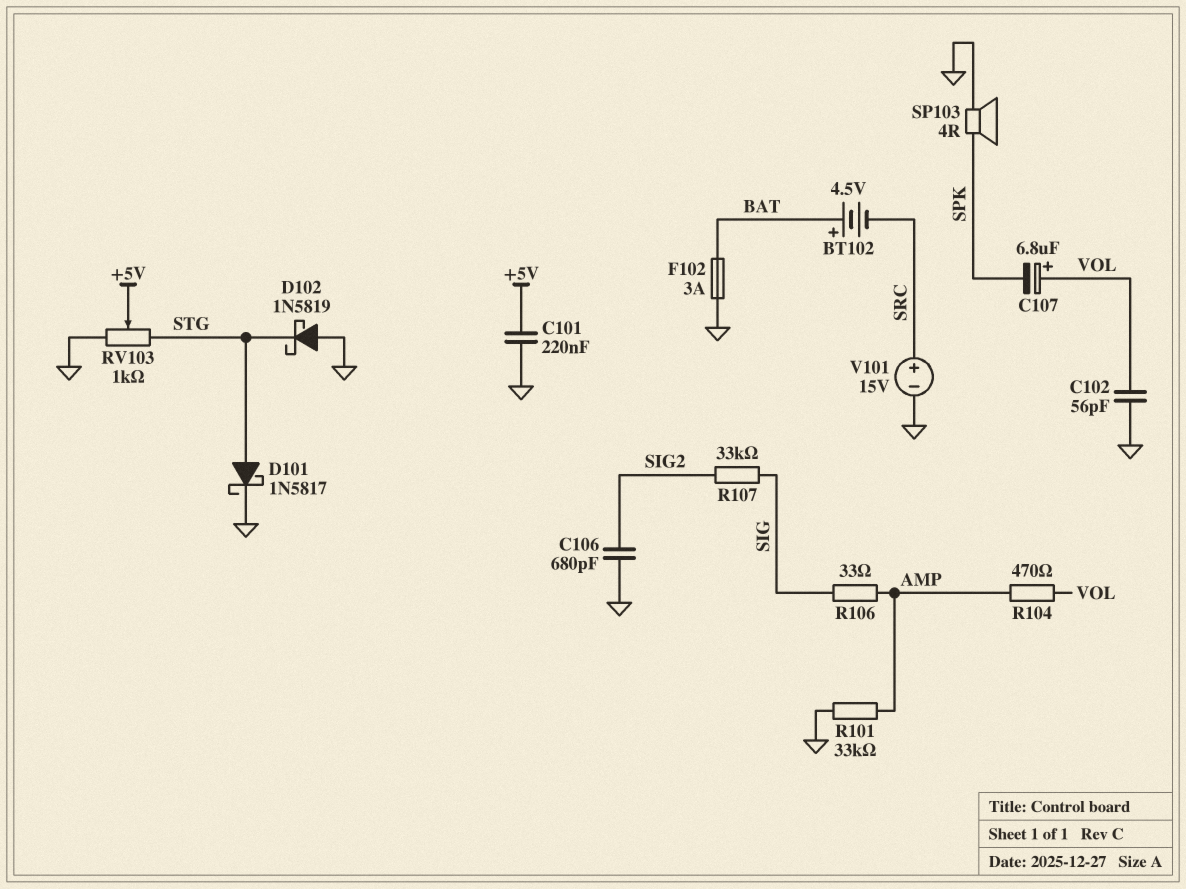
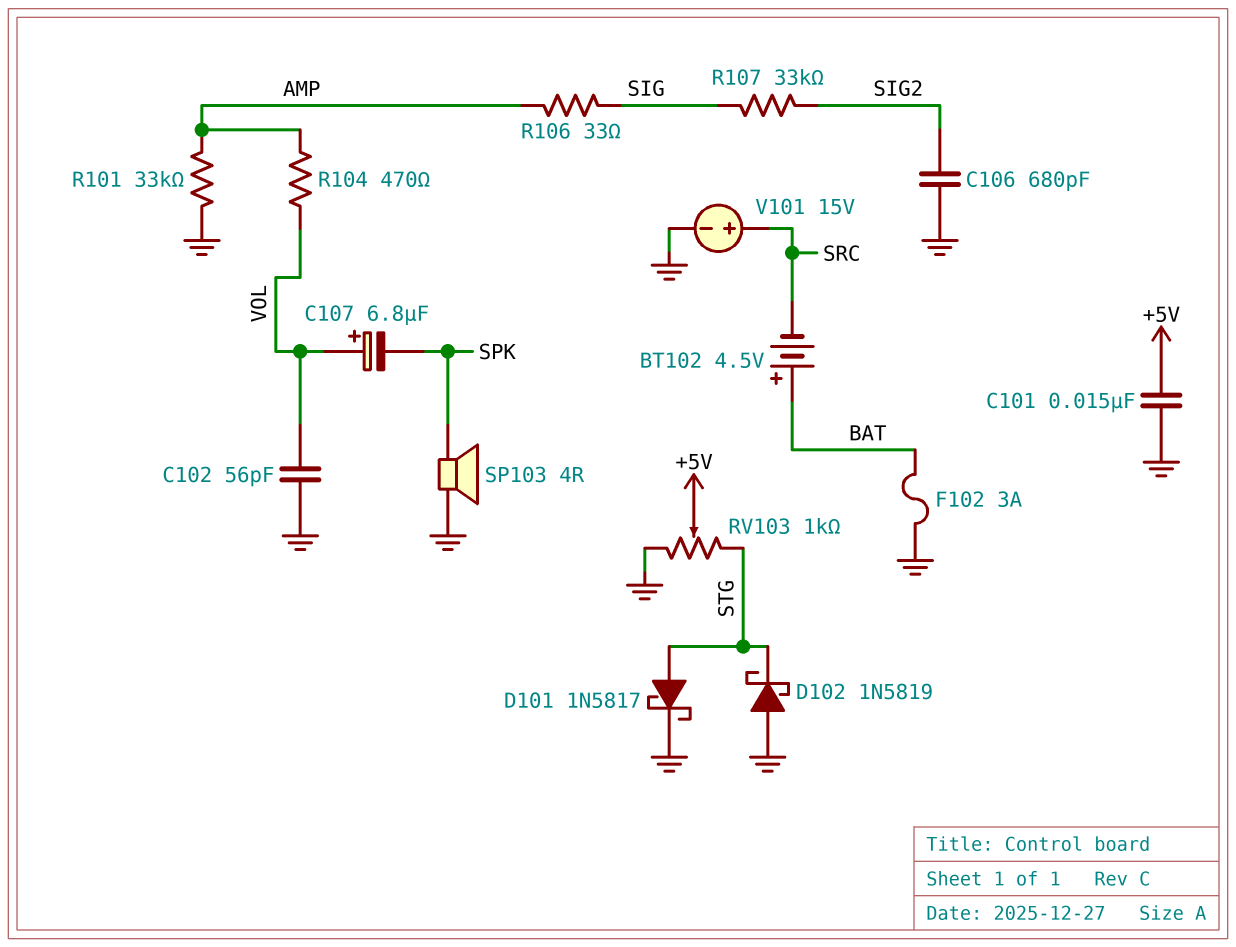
C101: 220nF (+5V, GND) -> 15nF (+5V, GND)

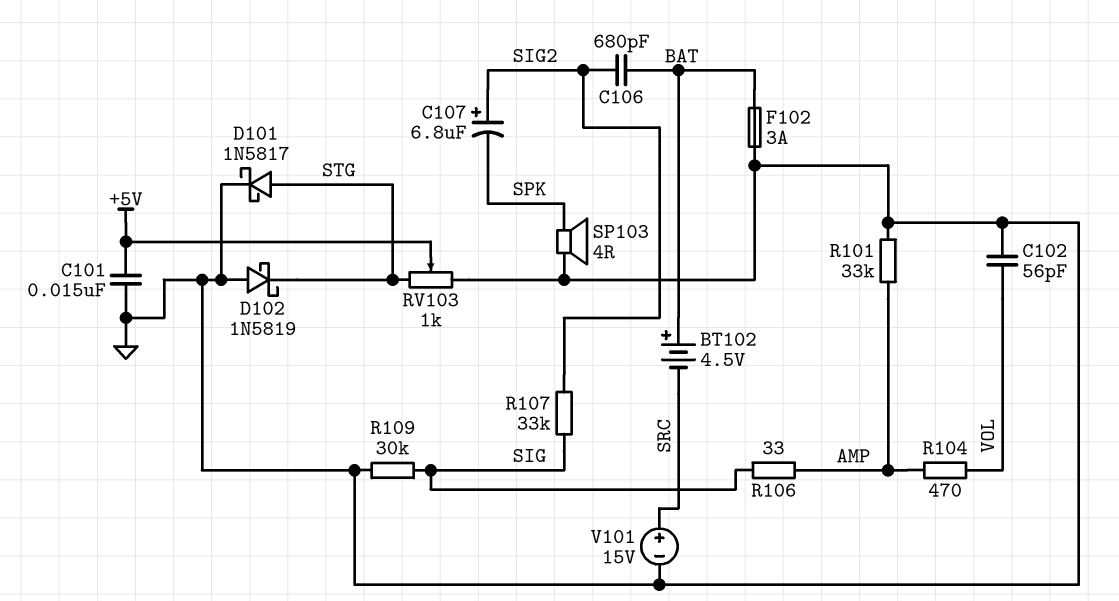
C106: 680pF (GND, SIG2) -> 680pF (BAT, SIG2)
C107: 6.8uF (plus VOL, minus SPK) -> 6.8uF (plus SIG2, minus SPK)
R109: none -> 30k (GND, SIG)

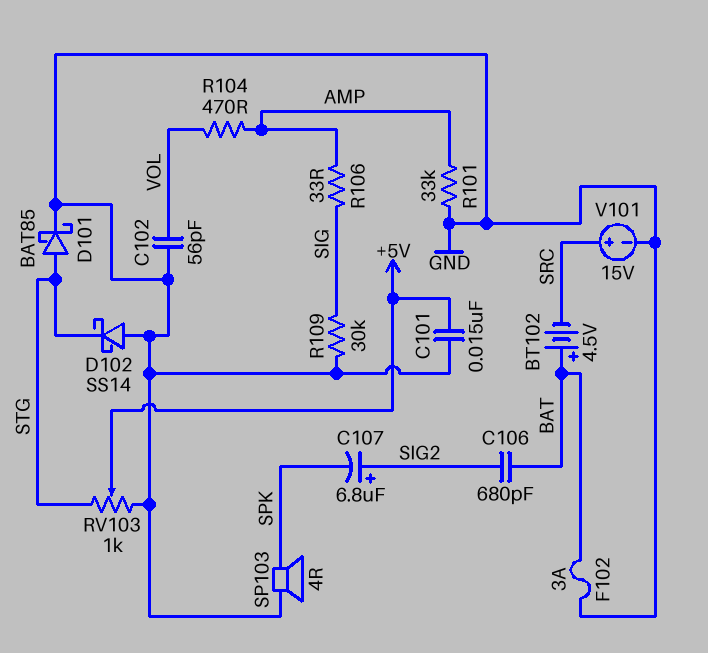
D101: schottky 1N5817 (A STG, K GND) -> schottky BAT85 (A STG, K GND)
D102: schottky 1N5819 (A GND, K STG) -> schottky SS14 (A GND, K STG)
R107: 33k (SIG, SIG2) -> none

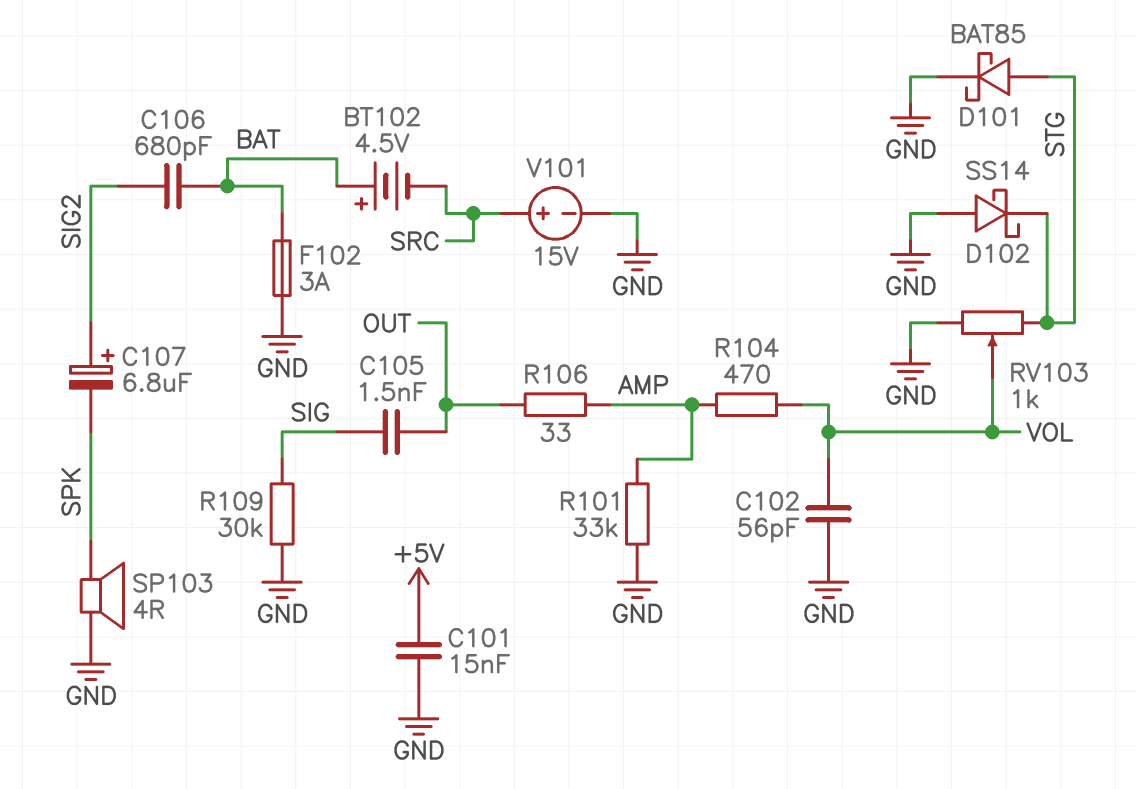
C105: none -> 1.5nF (OUT, SIG)
R106: 33 (AMP, SIG) -> 33 (AMP, OUT)
RV103: 1k (GND, STG, wiper +5V) -> 1k (GND, STG, wiper VOL)

